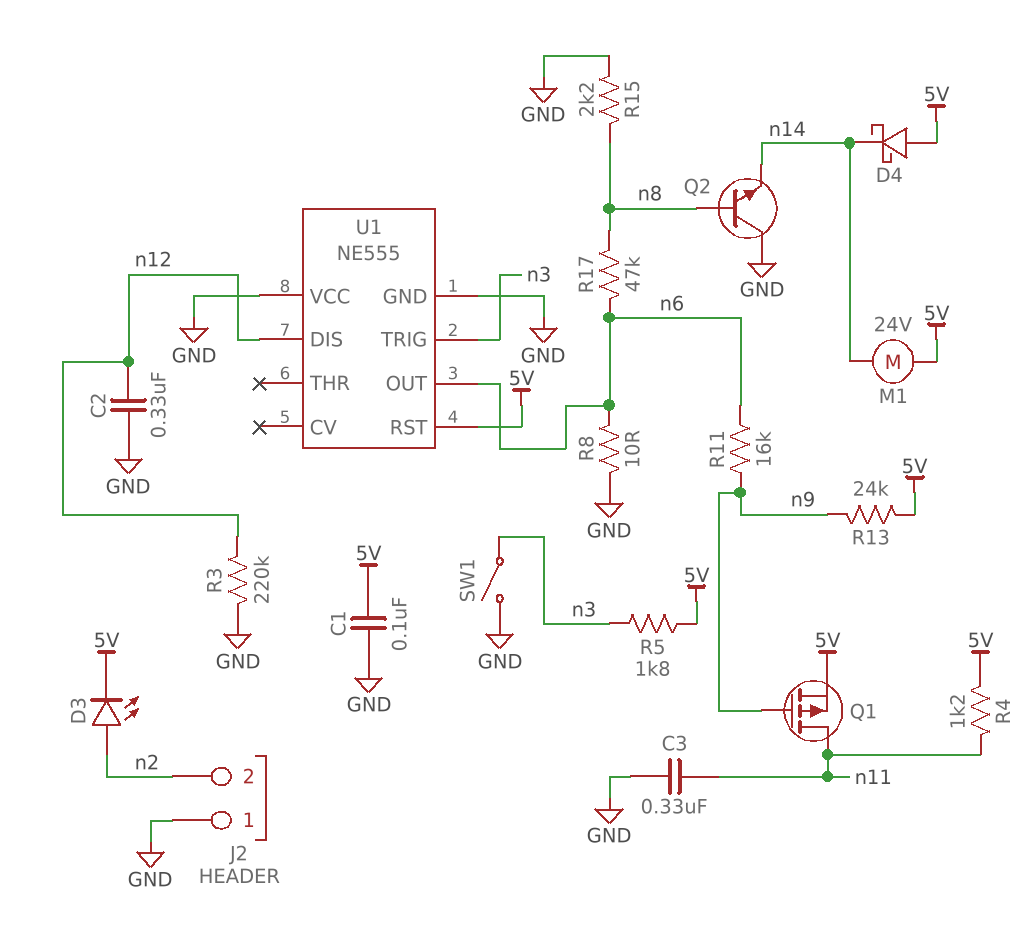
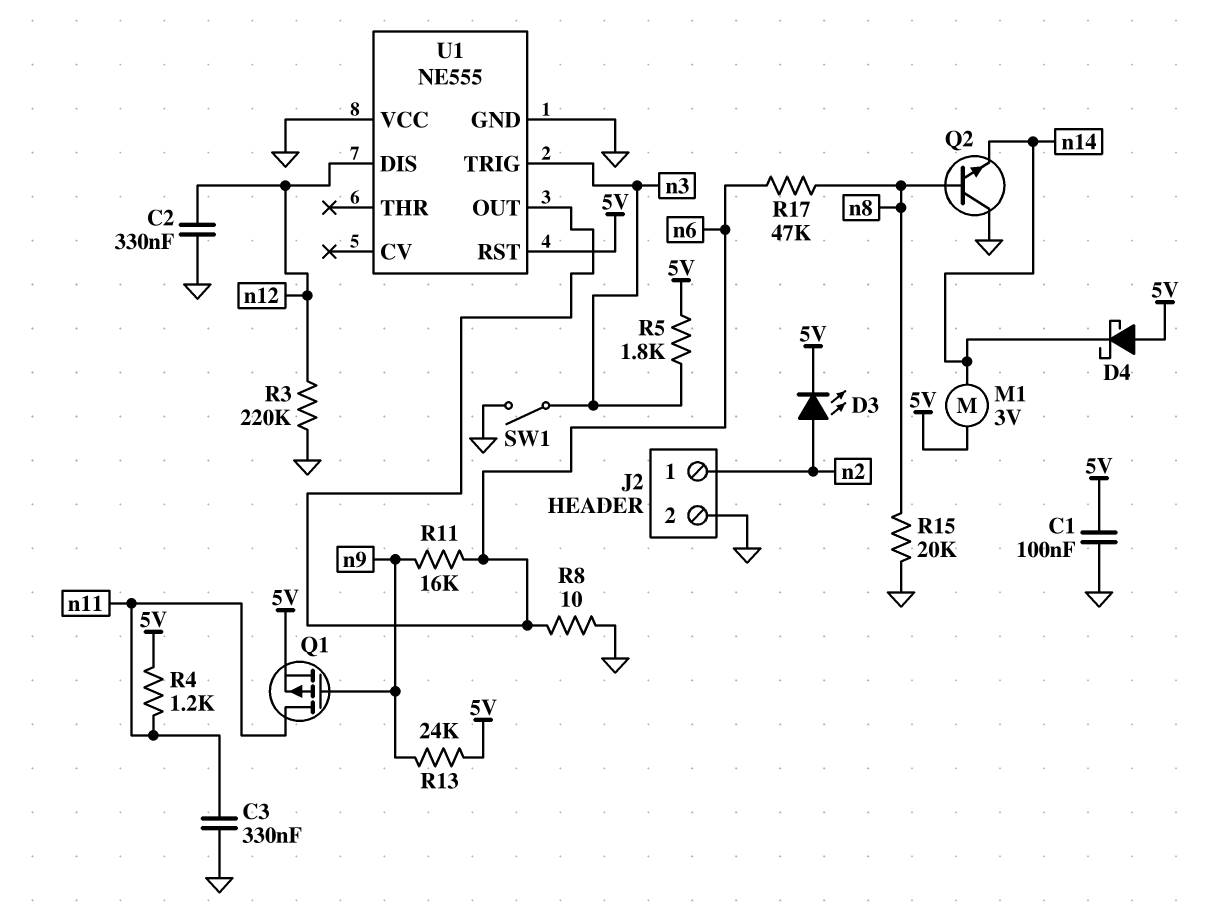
J2 pin 1: GND -> n2
J2 pin 2: n2 -> GND
M1: motor 24V (5V, n14) -> motor 3V (5V, n14)
R15: 2.2k (GND, n8) -> 20k (GND, n8)

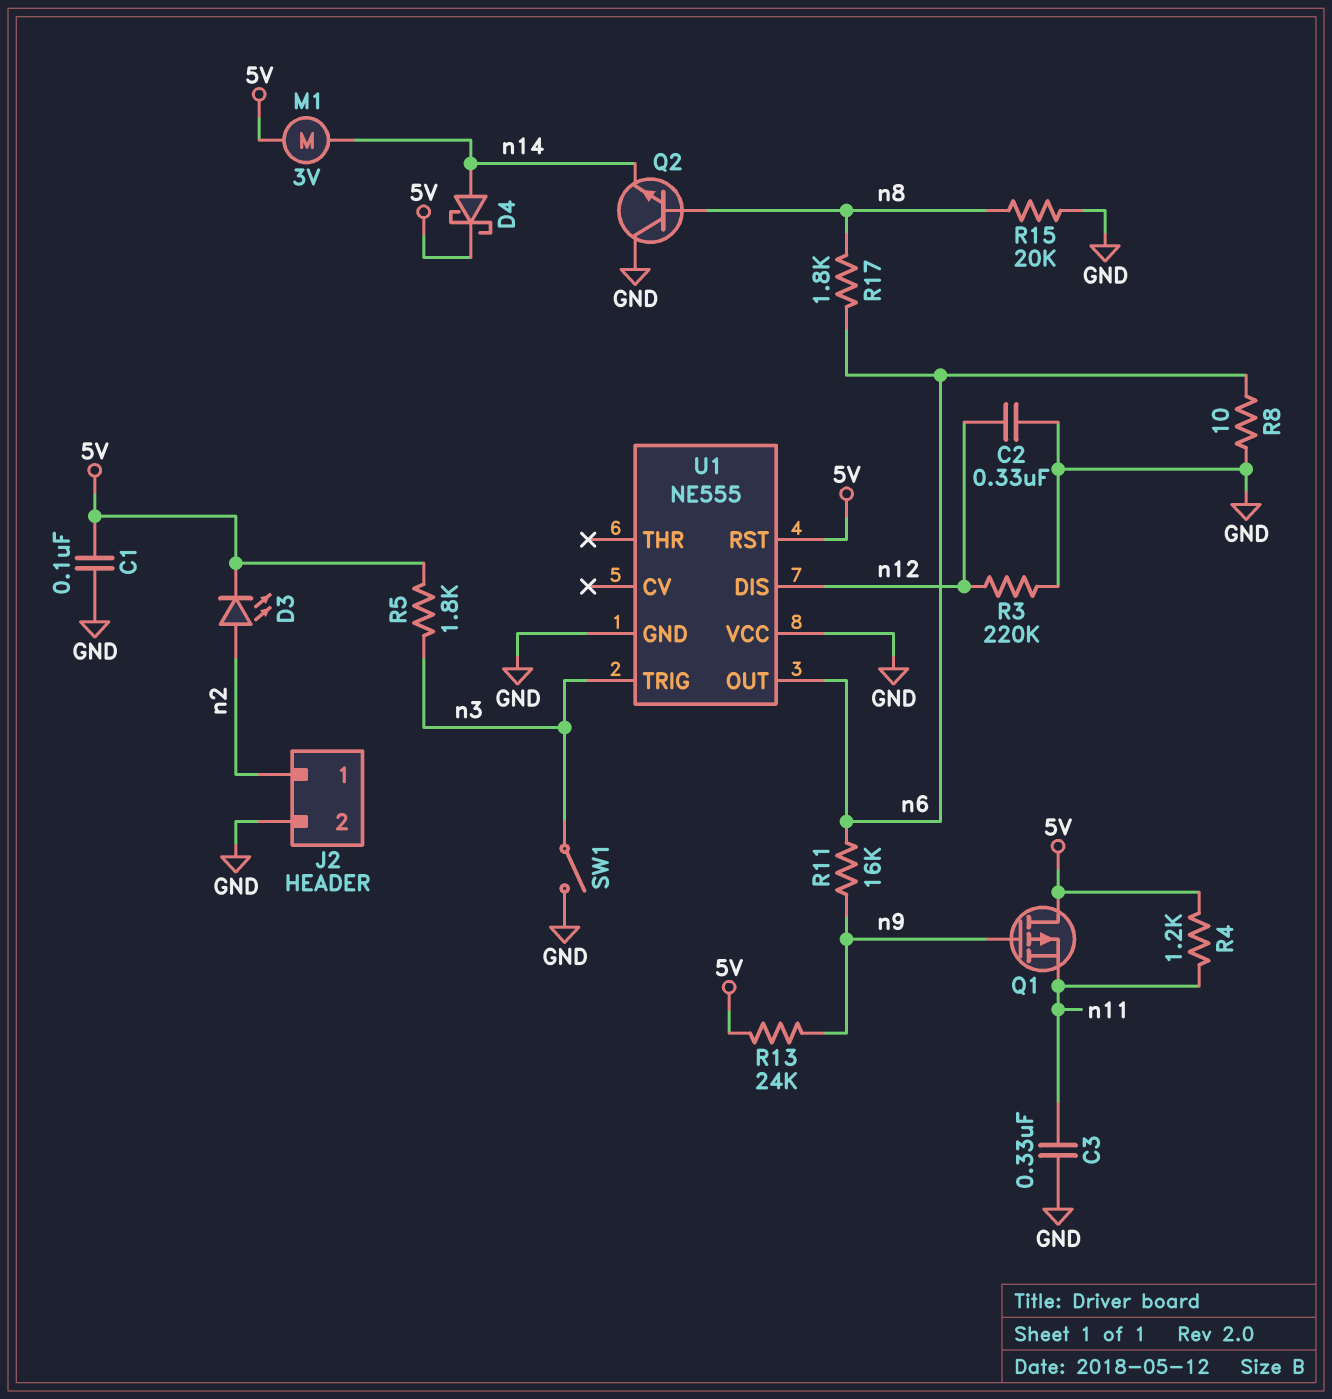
D4: schottky (A 5V, K n14) -> schottky (A n14, K 5V)
Q1: PMOS (G n9, D n11, S 5V) -> PMOS (G n9, D 5V, S n11)
R17: 47k (n6, n8) -> 1.8k (n6, n8)

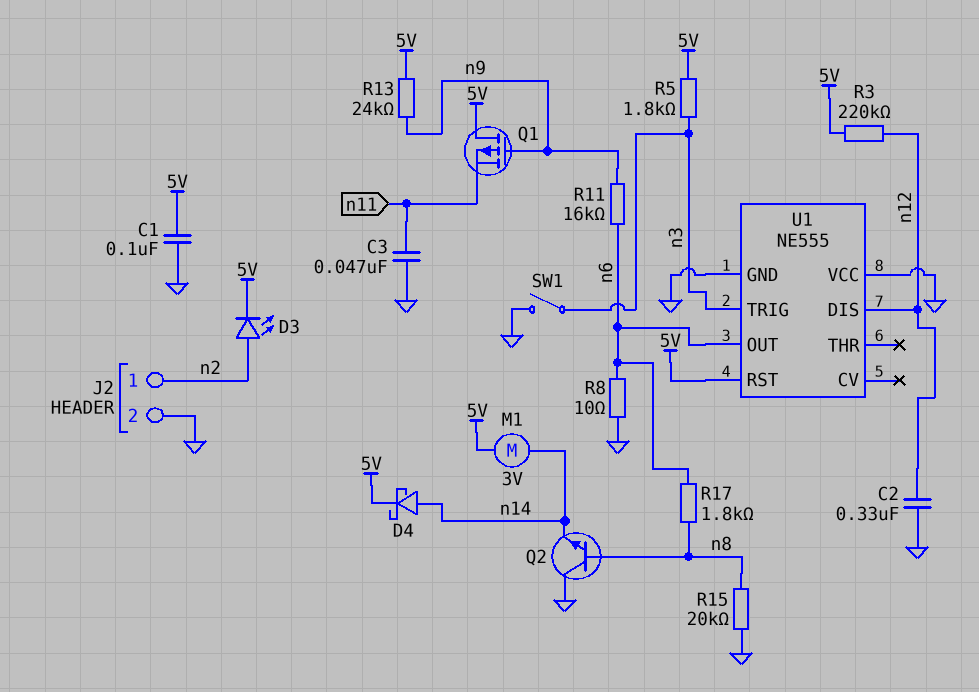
C3: 330nF (GND, n11) -> 47nF (GND, n11)
R3: 220k (GND, n12) -> 220k (5V, n12)
R4: 1.2k (5V, n11) -> none

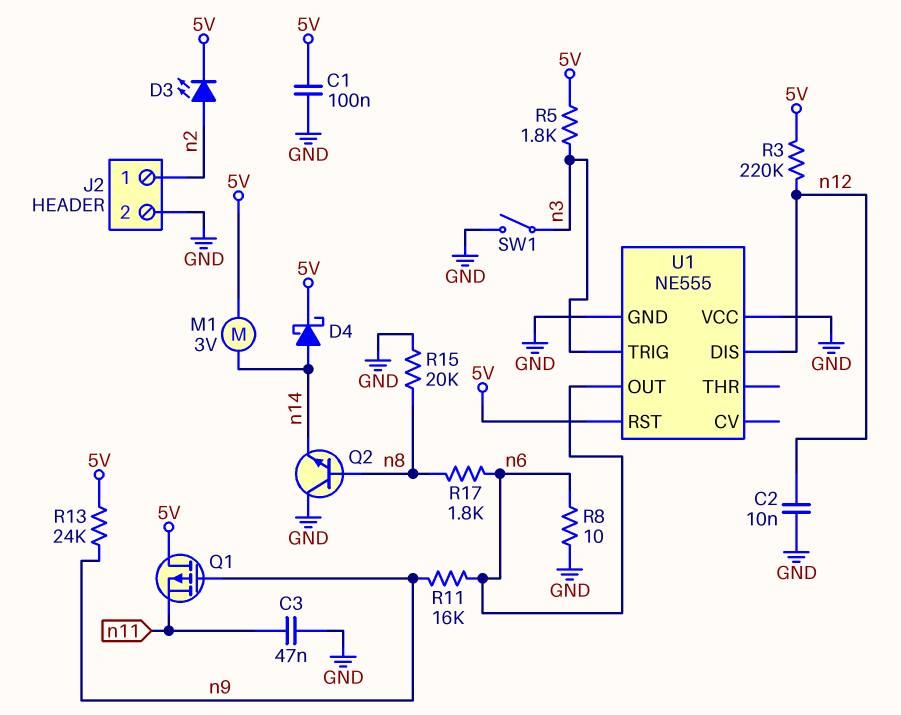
C2: 330nF (GND, n12) -> 10nF (GND, n12)

